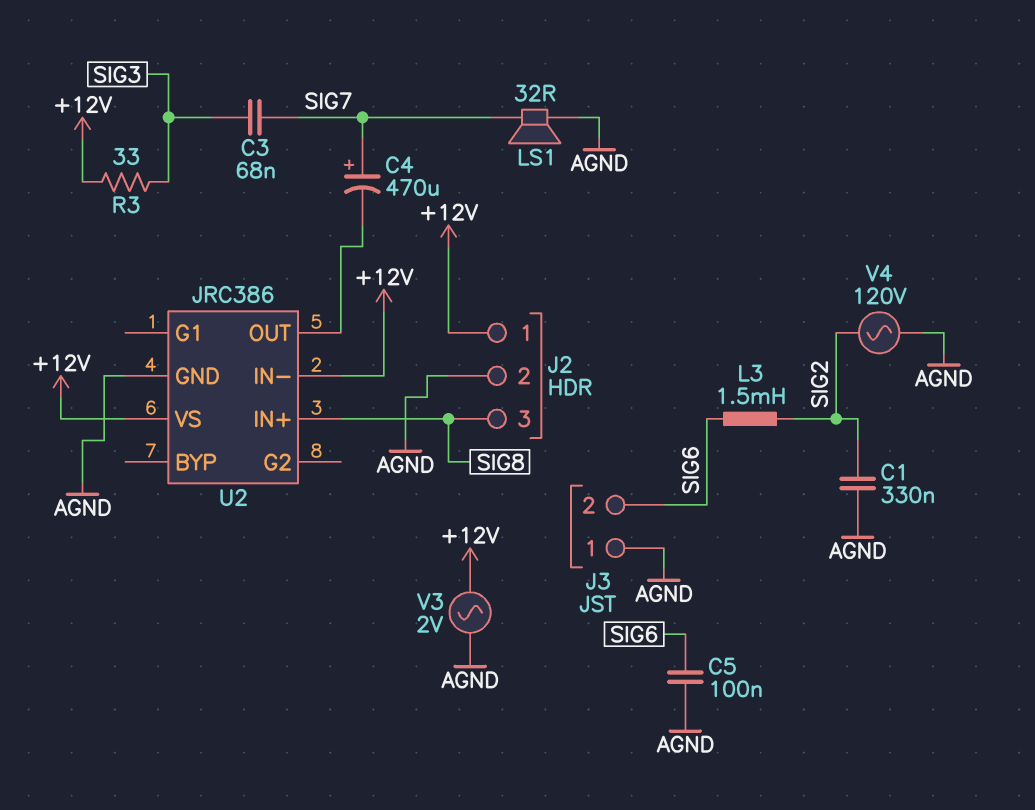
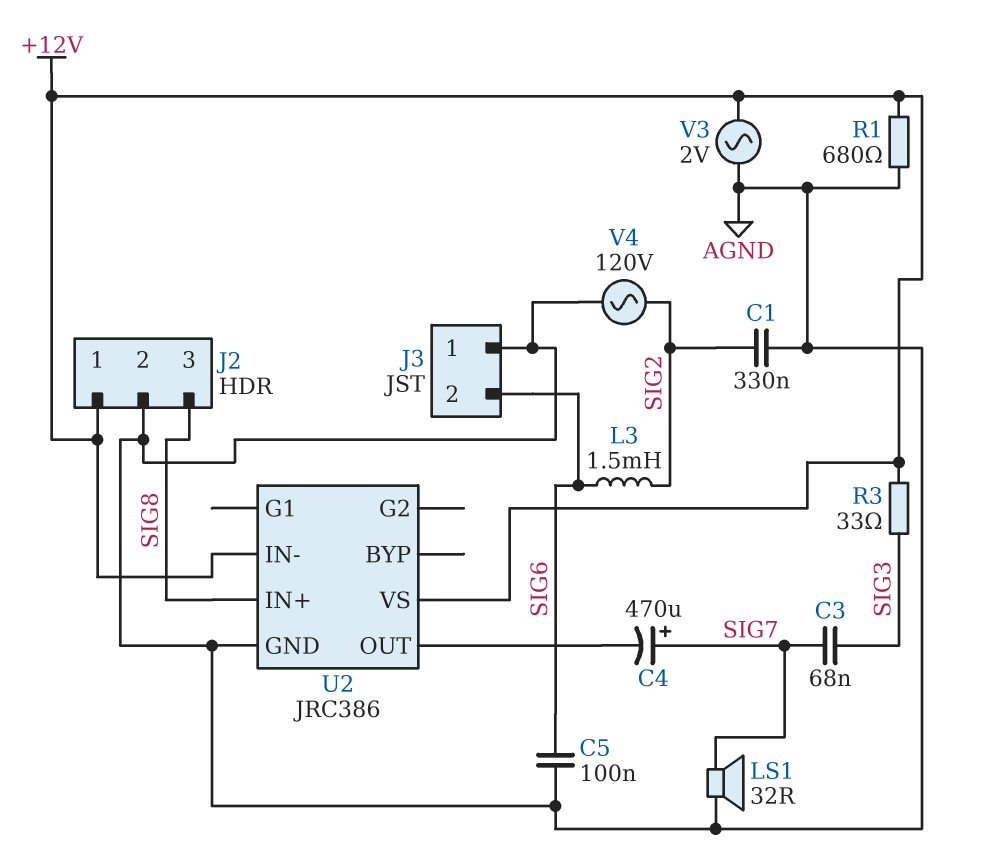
R1: none -> 680 (+12V, AGND)

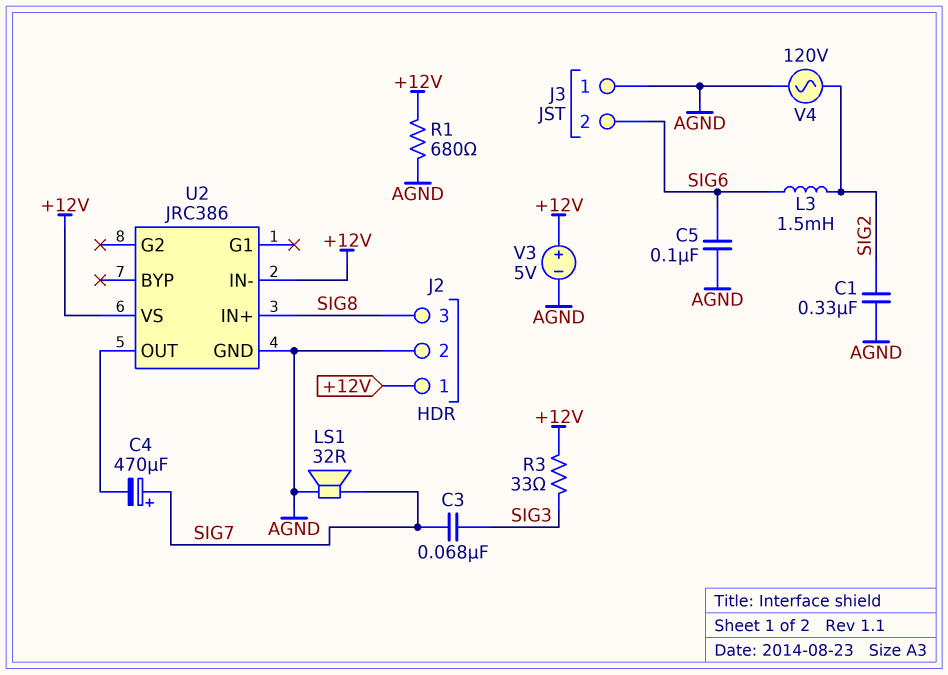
V3: AC 2V (+12V, AGND) -> 5V (plus +12V, minus AGND)

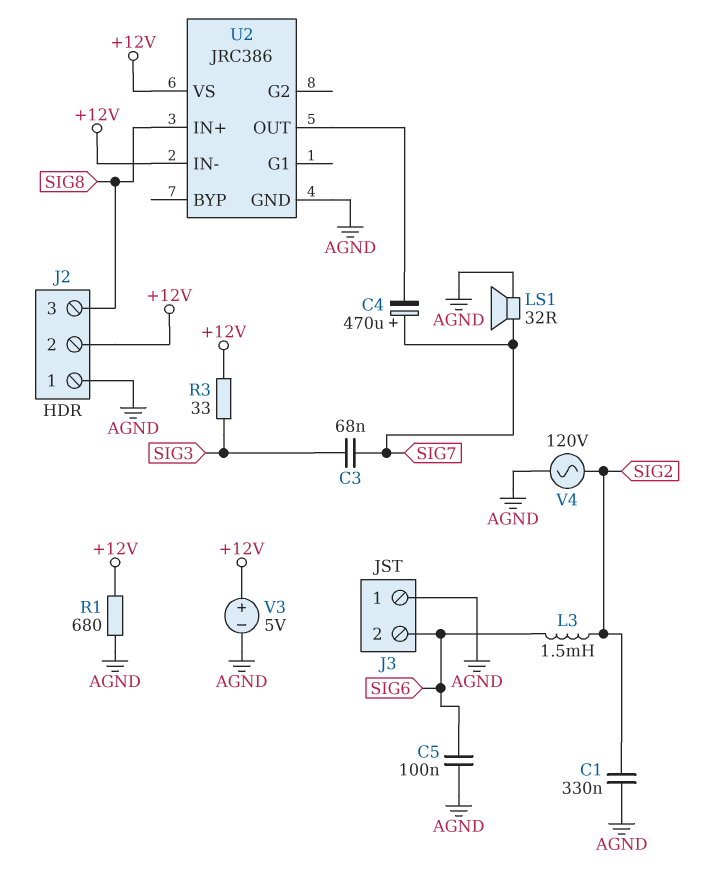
J2 pin 1: +12V -> AGND
J2 pin 2: AGND -> +12V

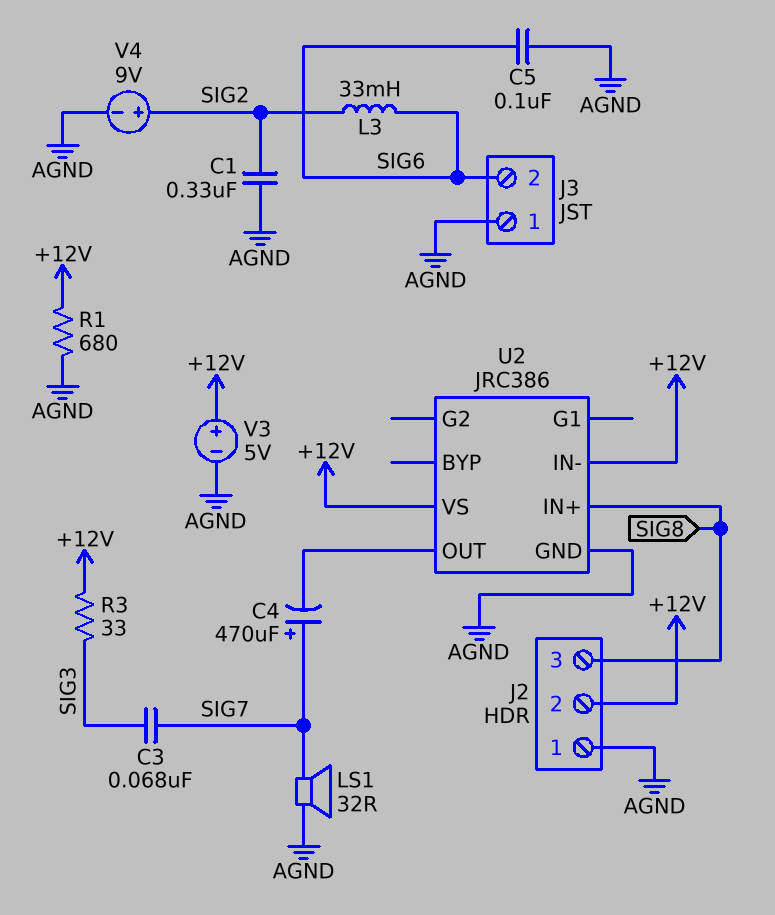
L3: 1.5mH (SIG2, SIG6) -> 33mH (SIG2, SIG6)
V4: AC 120V (AGND, SIG2) -> 9V (plus SIG2, minus AGND)

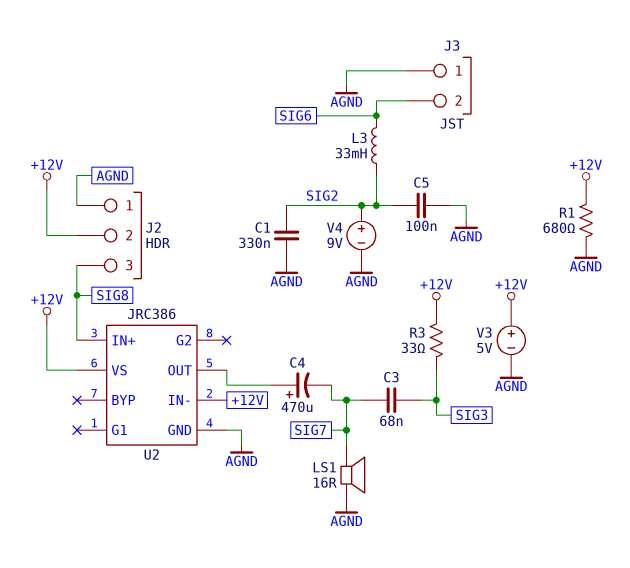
C4: 470uF (plus SIG7, minus U2/OUT) -> 470uF (plus U2/OUT, minus SIG7)
C5: 100nF (AGND, SIG6) -> 100nF (AGND, SIG2)
LS1: speaker 32R (AGND, SIG7) -> speaker 16R (AGND, SIG7)

